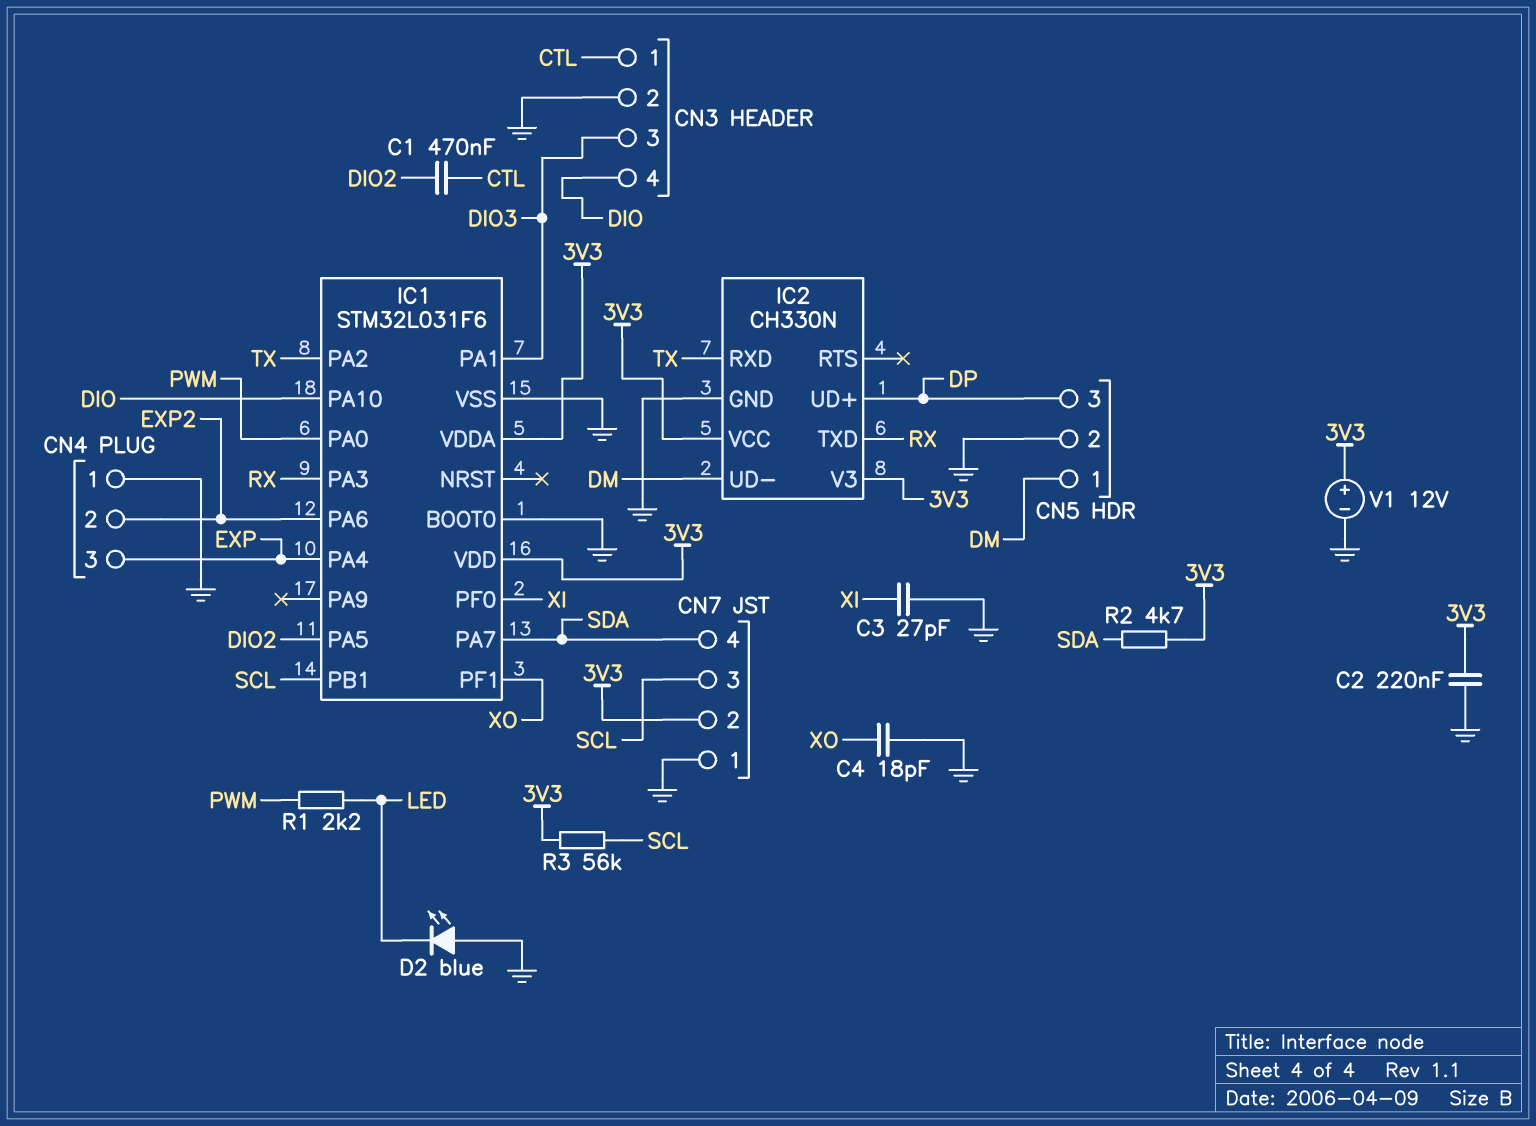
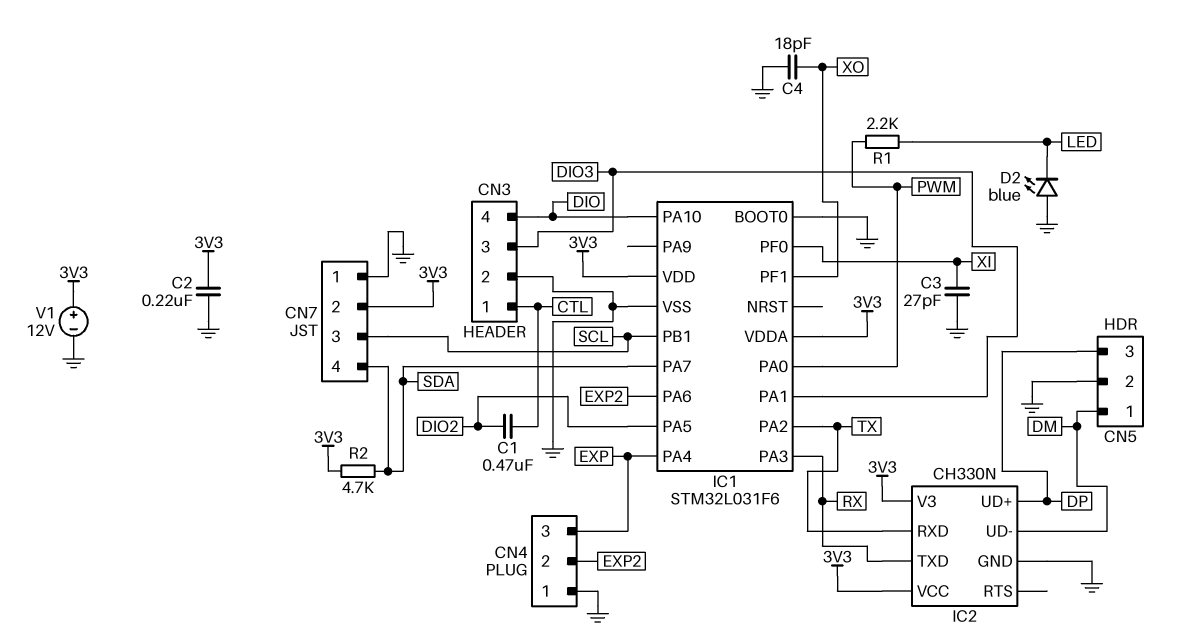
R3: 56k (3V3, SCL) -> none

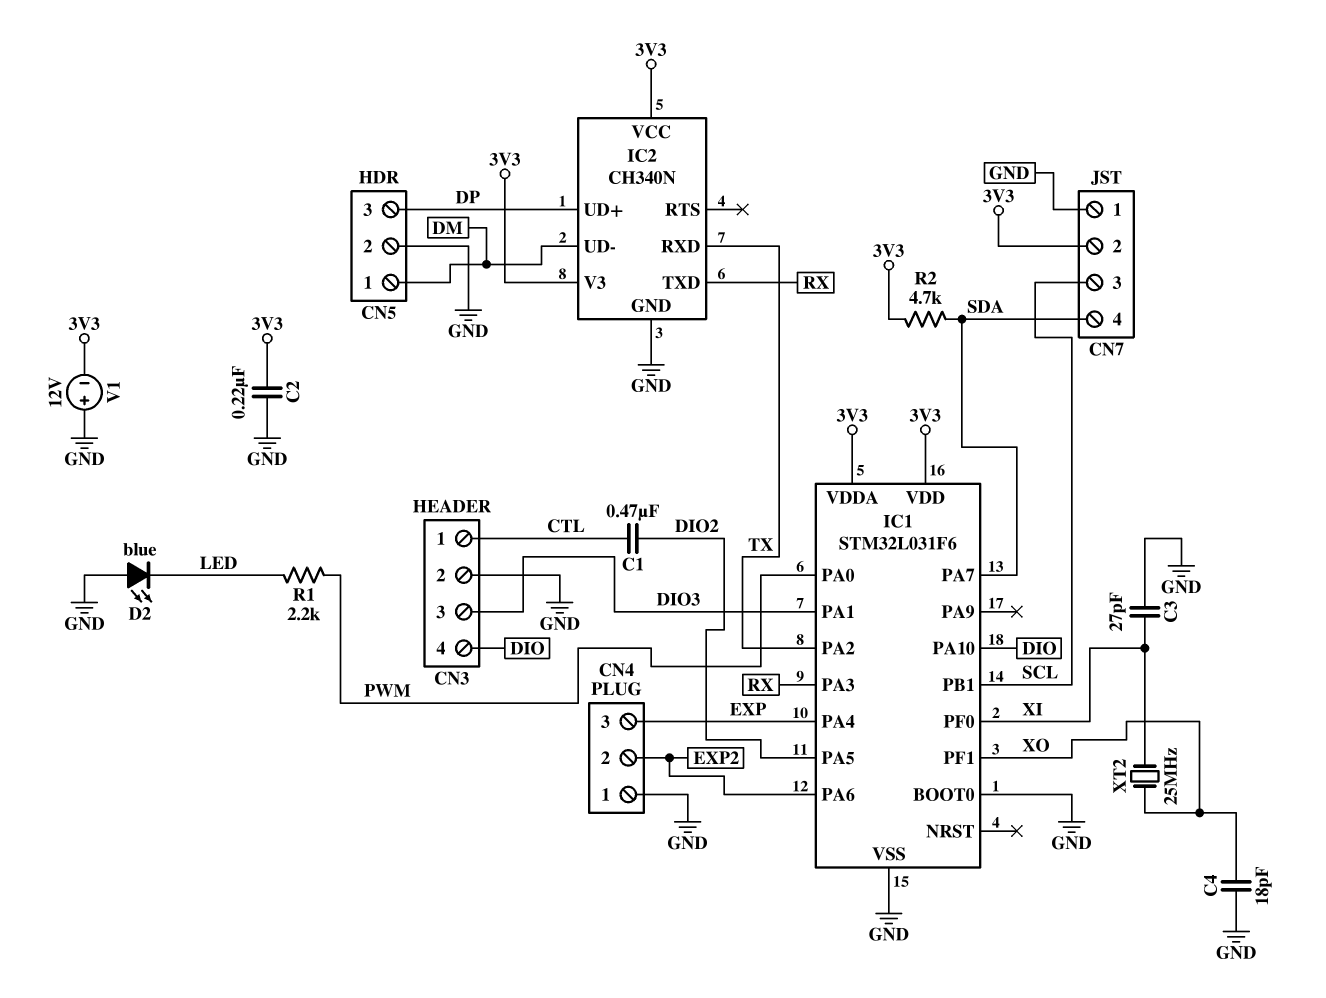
IC2: CH330N -> CH340N
V1: 12V (plus 3V3, minus GND) -> 12V (plus GND, minus 3V3)
XT2: none -> 25MHz (XI, XO)

